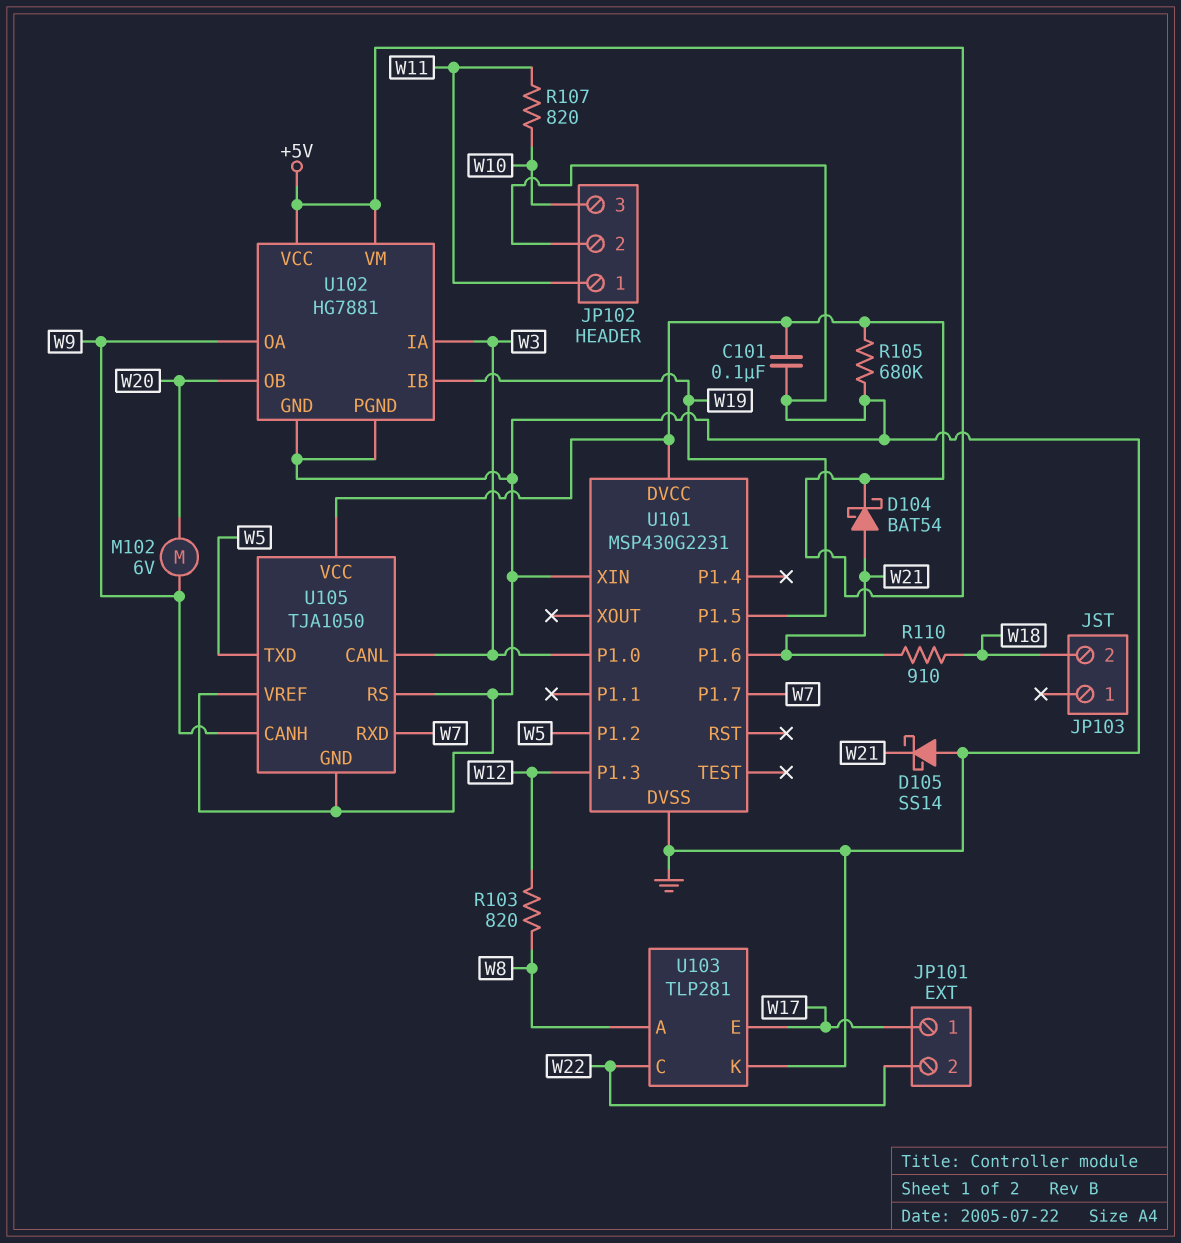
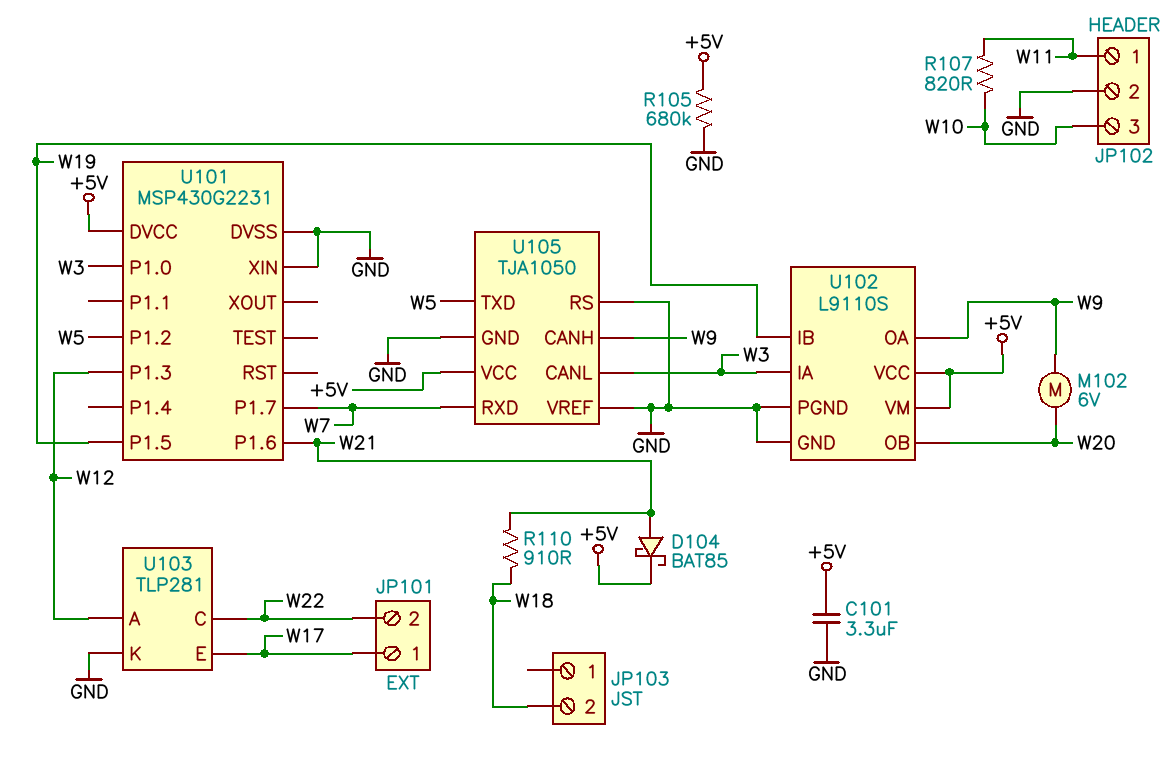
C101: 100nF (+5V, GND) -> 3.3uF (+5V, GND)
D104: schottky BAT54 (A W21, K +5V) -> schottky BAT85 (A W21, K +5V)
D105: schottky SS14 (A GND, K W21) -> none
R103: 820 (W8, W12) -> none
U102: HG7881 -> L9110S
U103 pin A: W8 -> W12

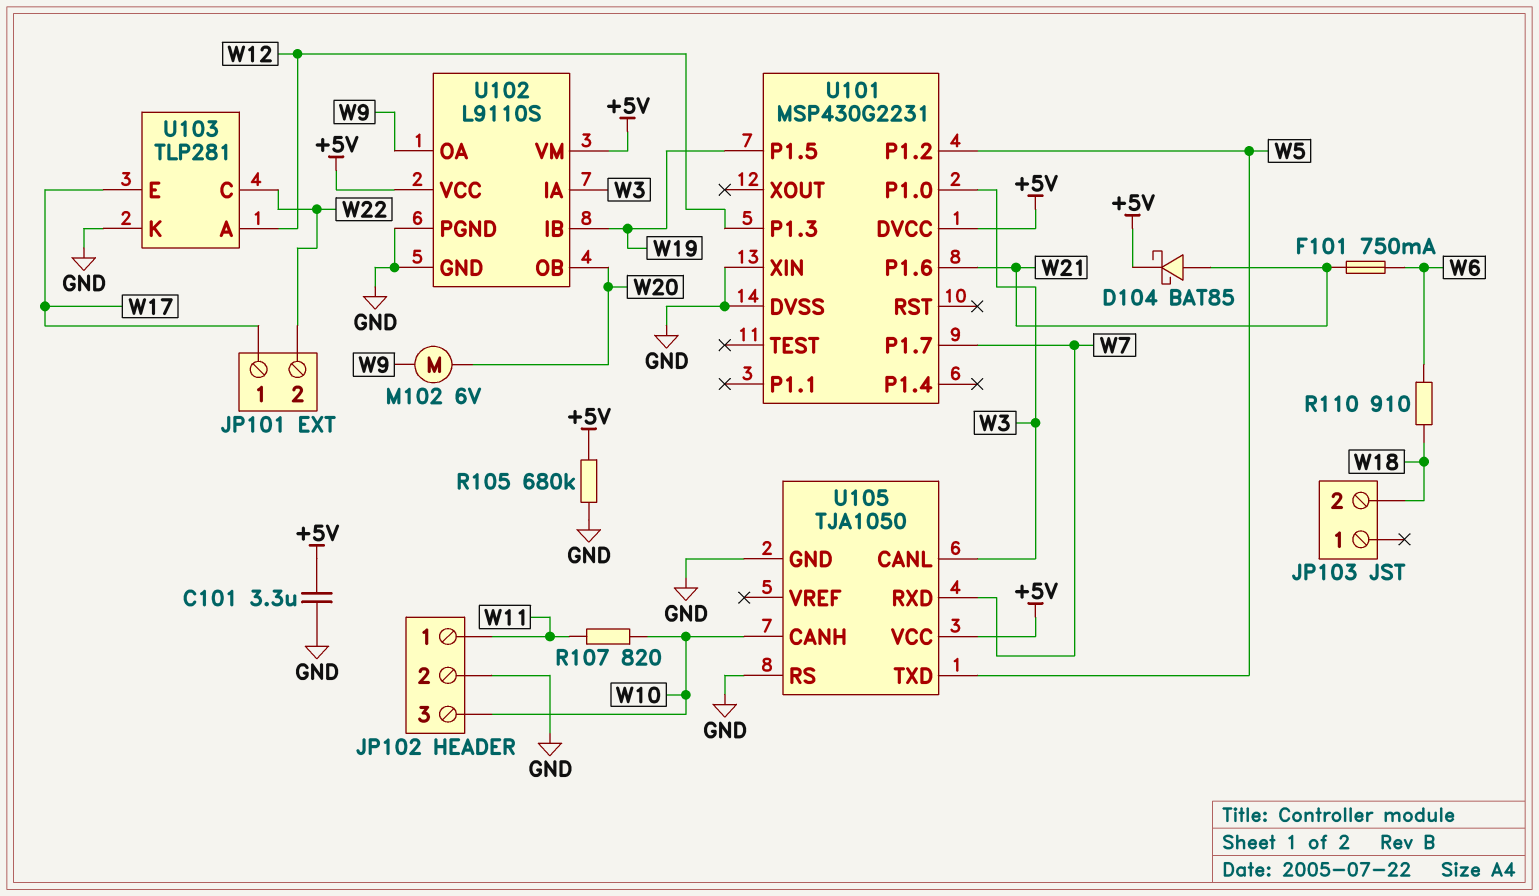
F101: none -> 750mA (W6, W21)
R110: 910 (W18, W21) -> 910 (W6, W18)
U105 pin CANH: W9 -> W10
U105 pin VREF: GND -> none

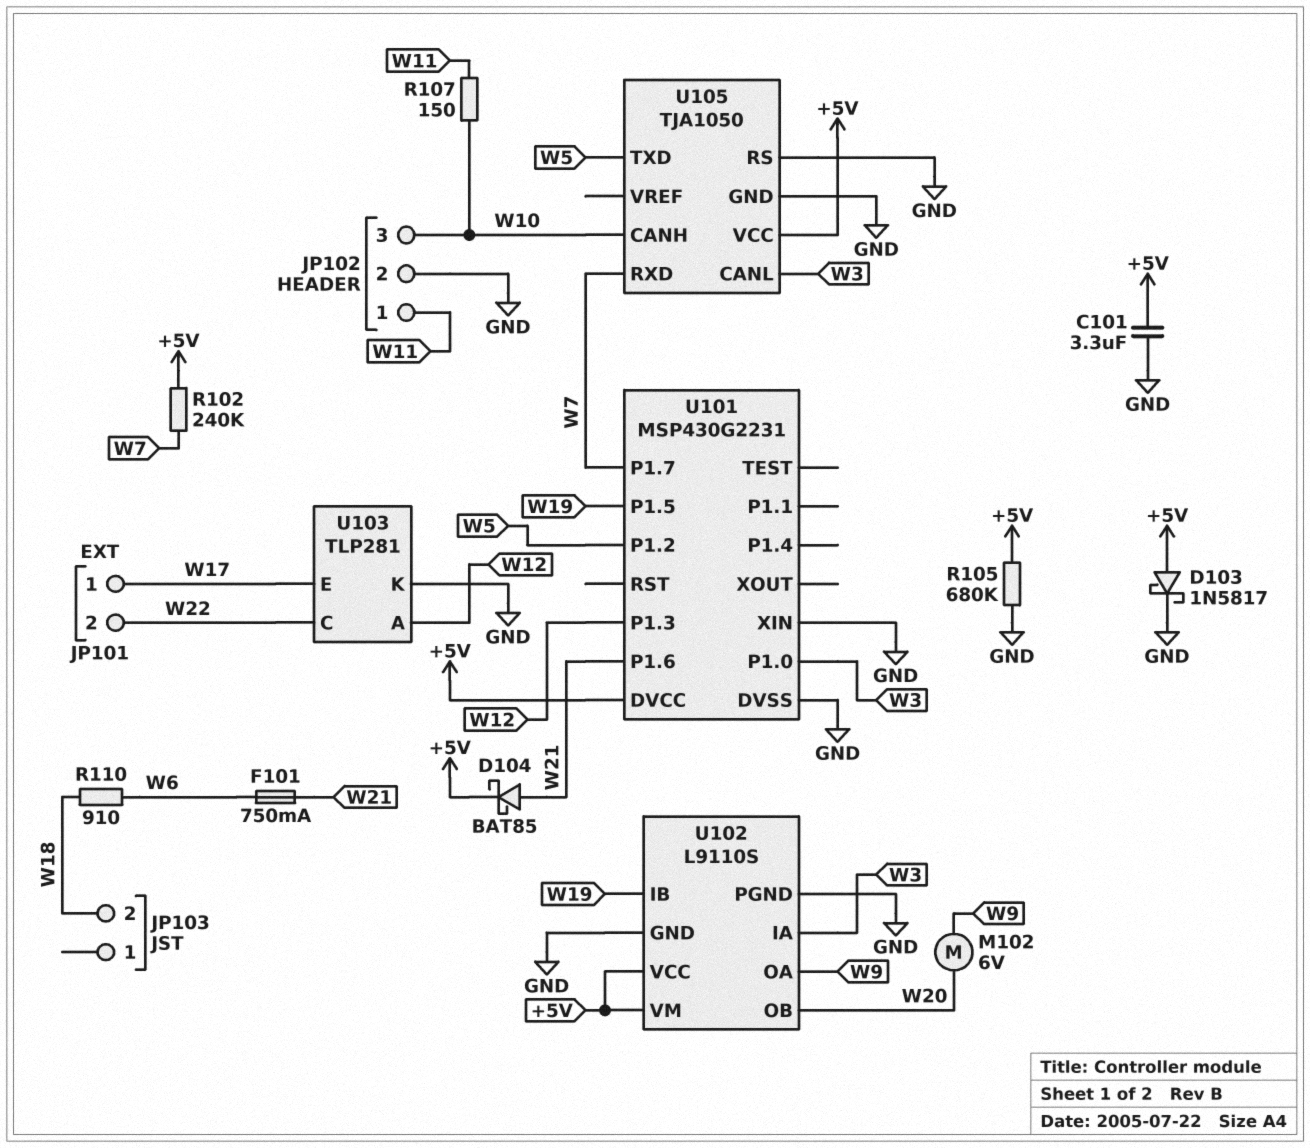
D103: none -> schottky 1N5817 (A +5V, K GND)
R102: none -> 240k (+5V, W7)
R107: 820 (W10, W11) -> 150 (W10, W11)

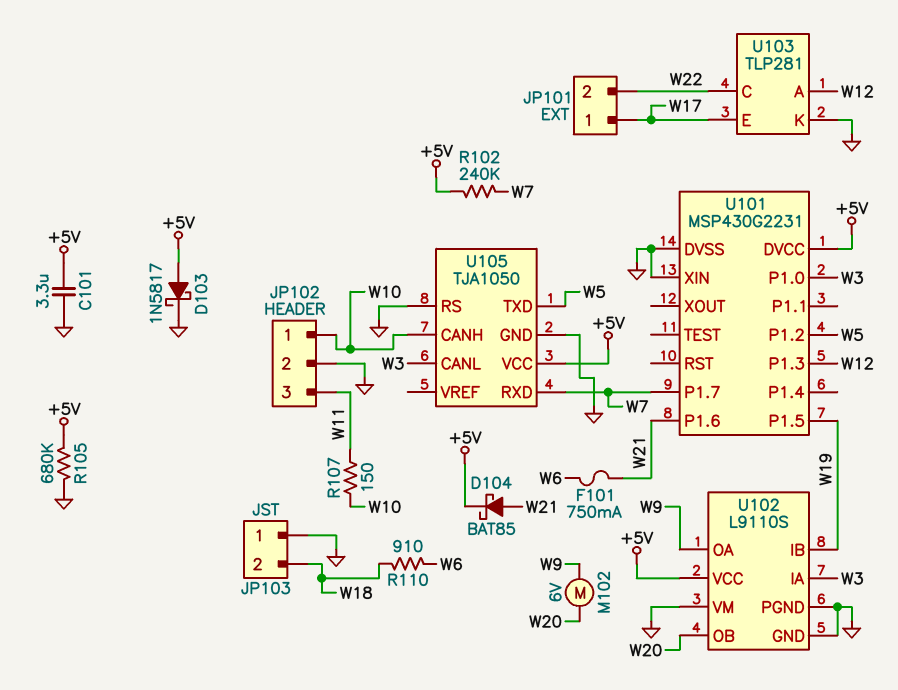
JP102 pin 1: W11 -> W10
JP102 pin 3: W10 -> W11
JP103 pin 1: none -> GND
U102 pin VM: +5V -> GND

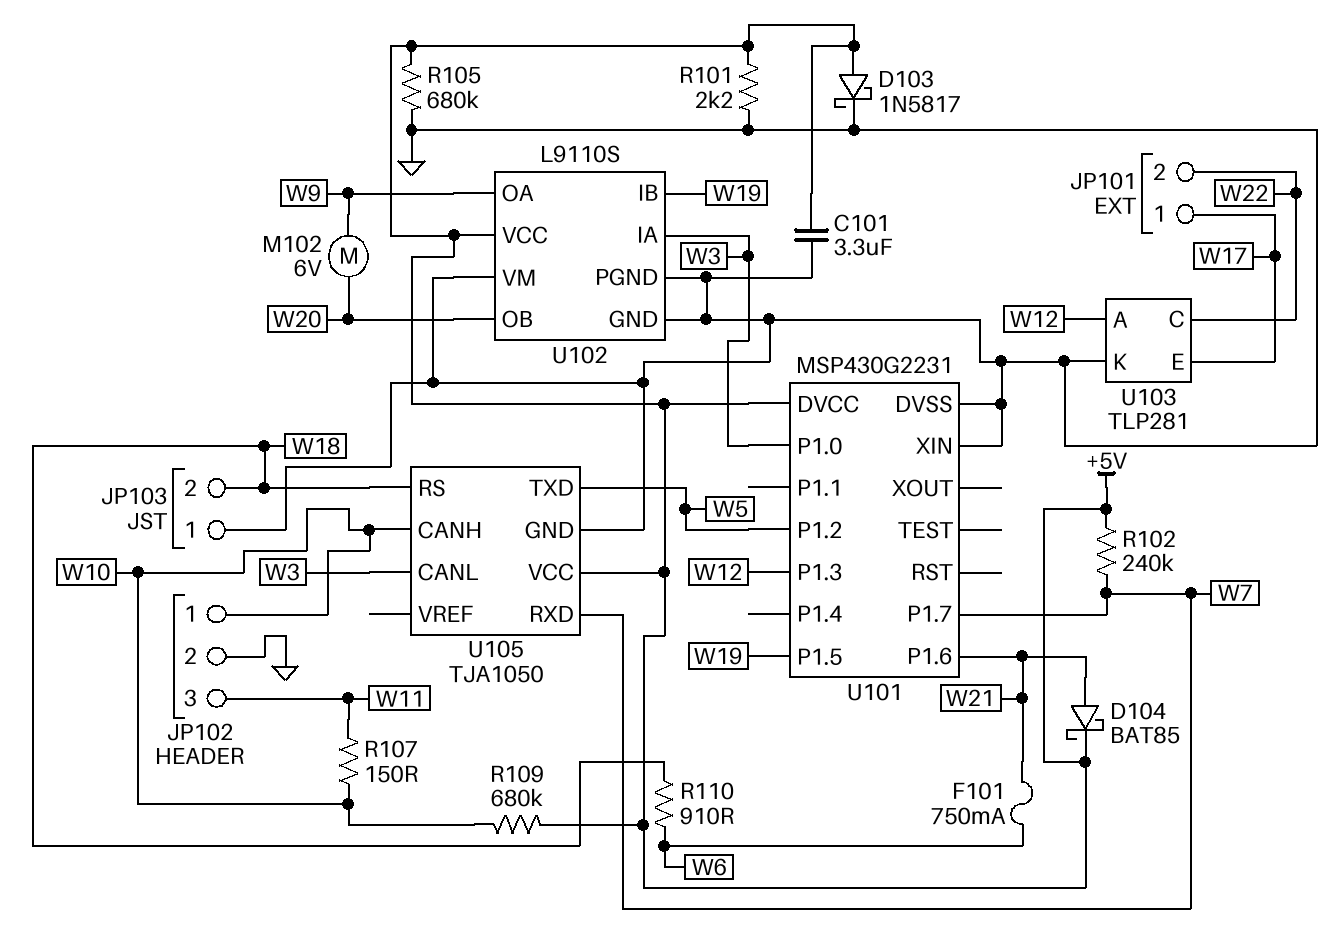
R101: none -> 2.2k (+5V, GND)
R109: none -> 680k (+5V, W10)
U105 pin RS: GND -> W18

